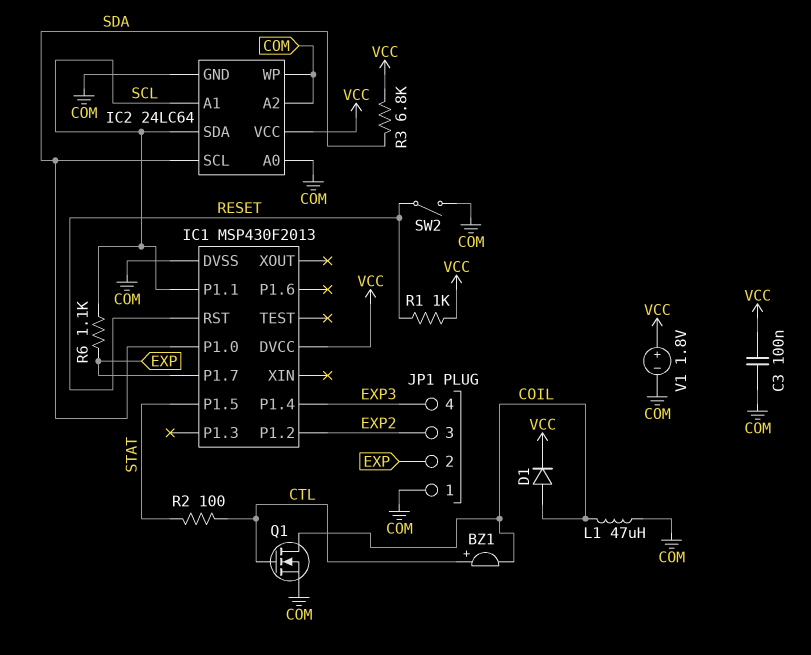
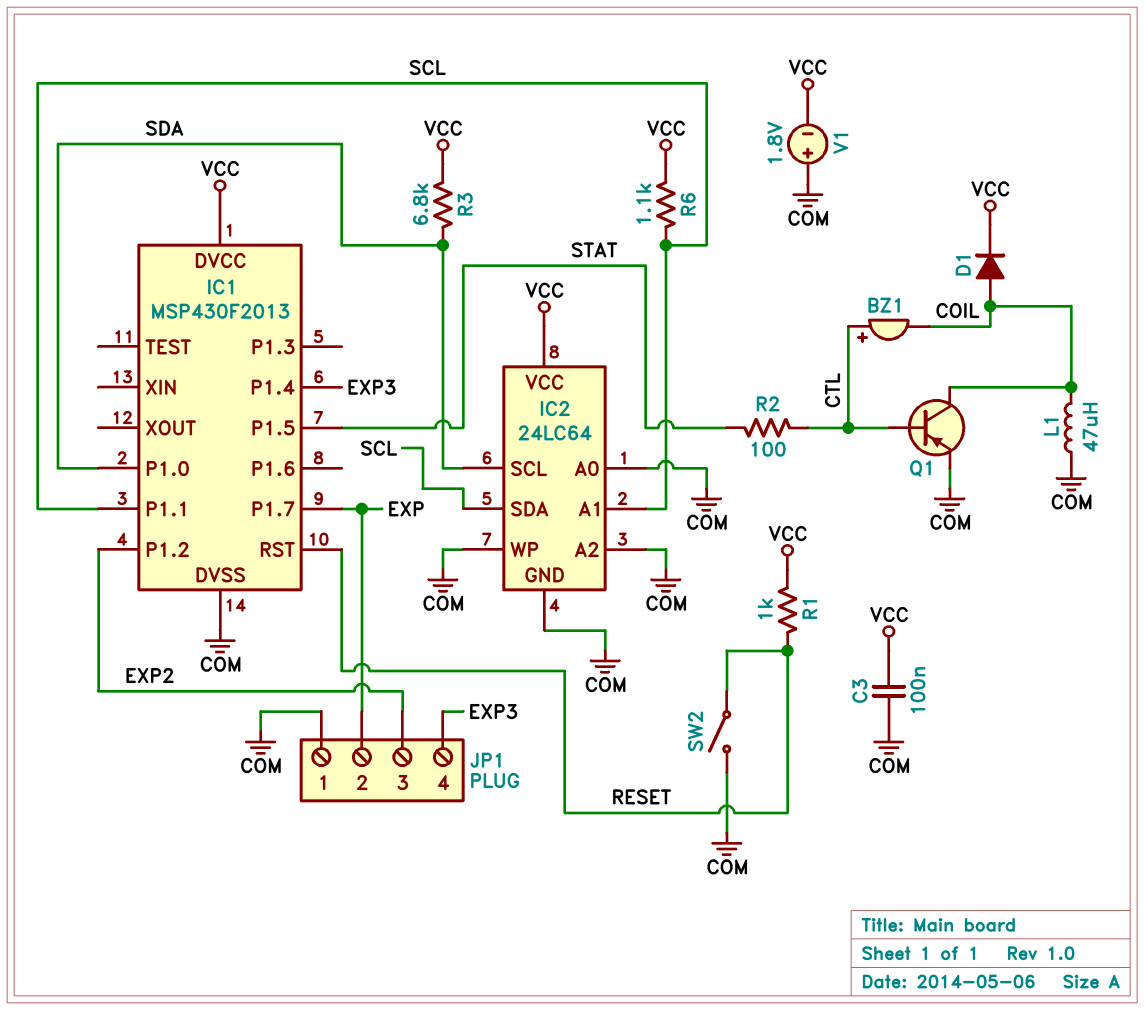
Q1: NMOS (G CTL, D COIL, S COM) -> PNP (B CTL, C COIL, E COM)
R6: 1.1k (EXP, SCL) -> 1.1k (SCL, VCC)
V1: 1.8V (plus VCC, minus COM) -> 1.8V (plus COM, minus VCC)

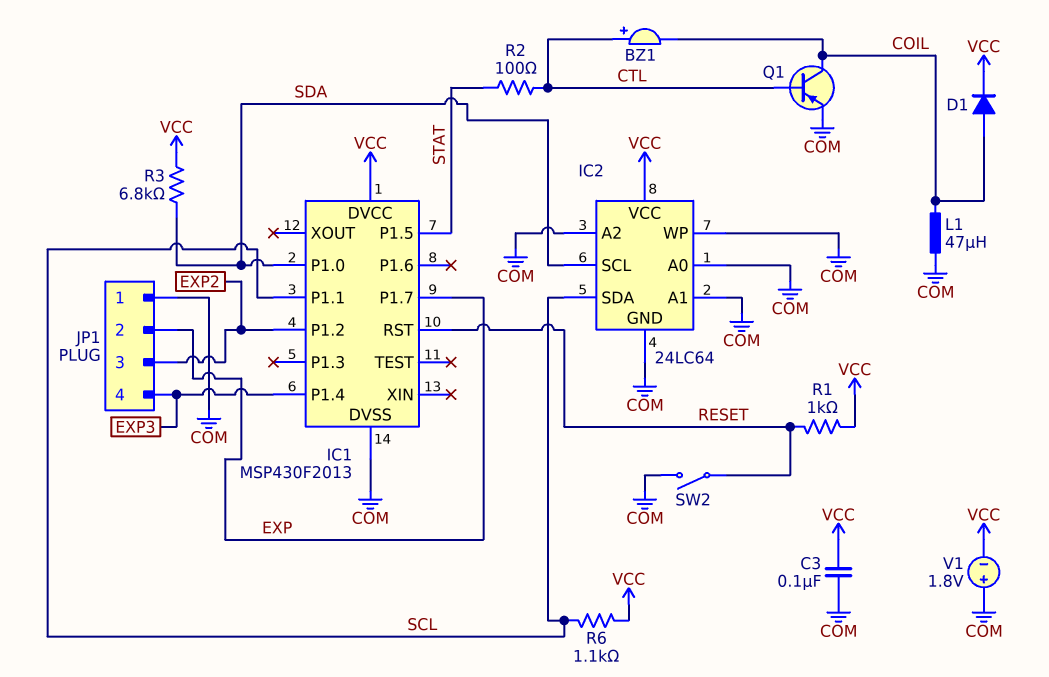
IC2 pin A1: SCL -> COM

